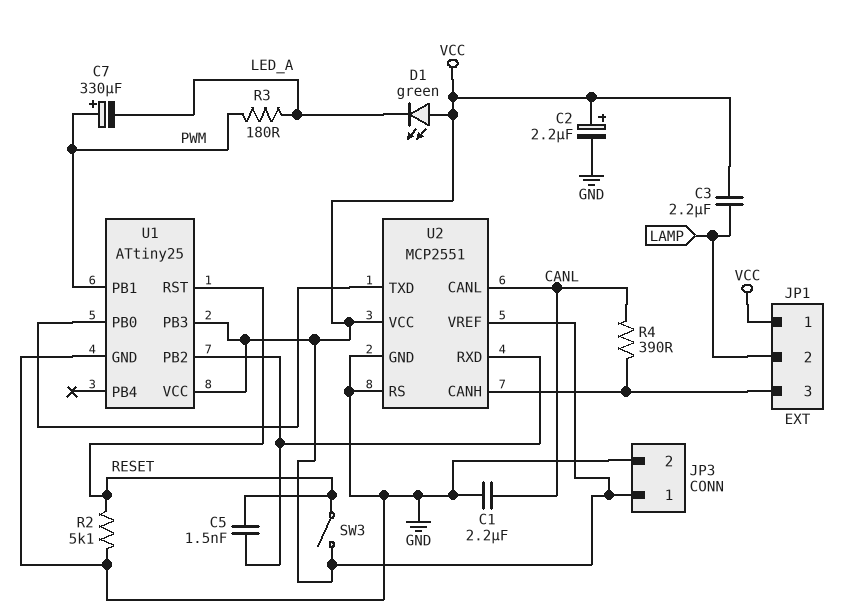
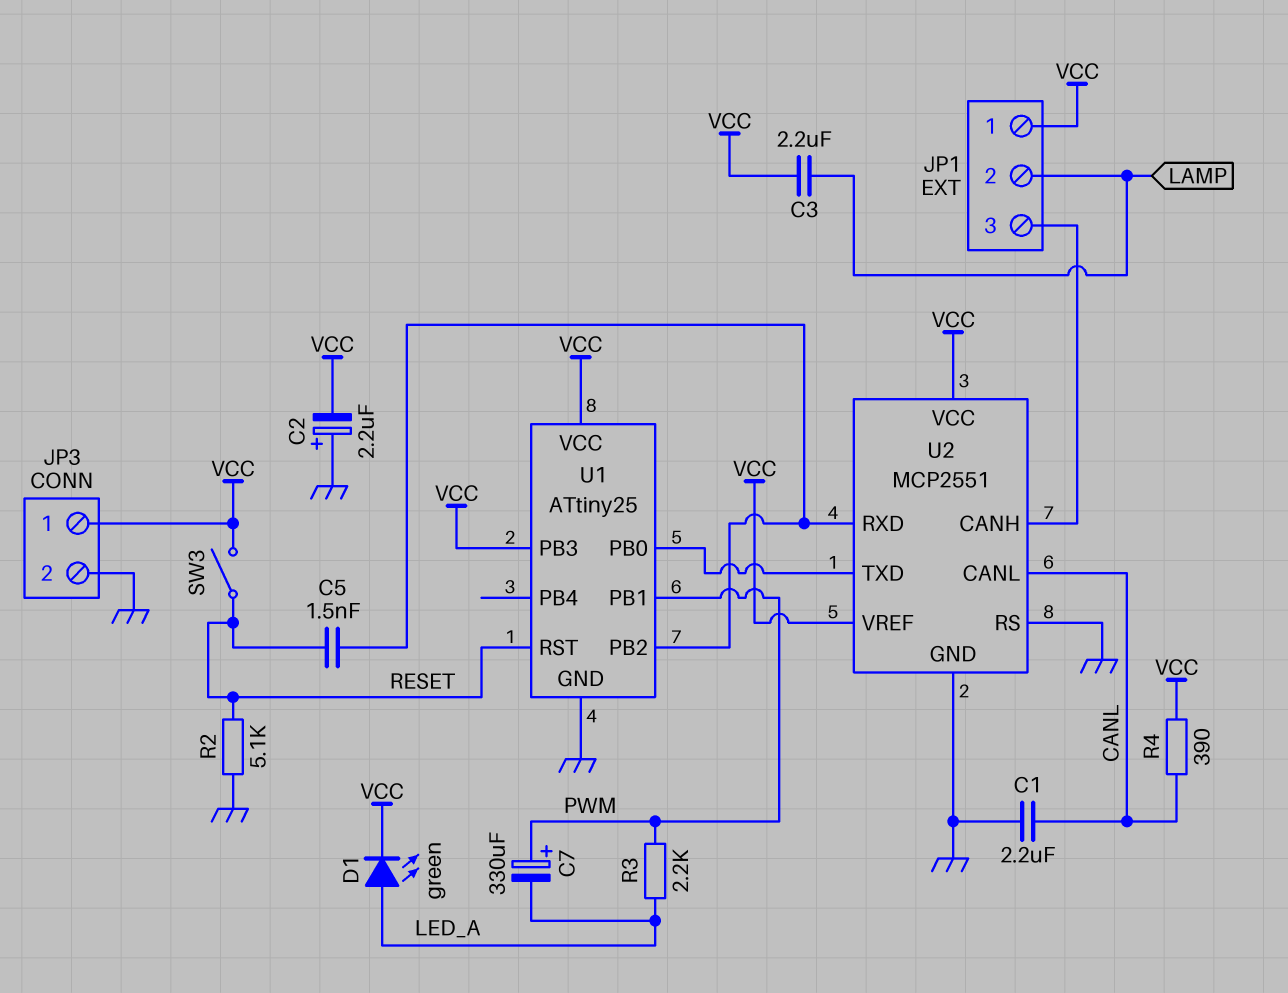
C2: 2.2uF (plus VCC, minus GND) -> 2.2uF (plus GND, minus VCC)
D1: LED green (A VCC, K LED_A) -> LED green (A LED_A, K VCC)
R3: 180 (LED_A, PWM) -> 2.2k (LED_A, PWM)
R4: 390 (CANL, JP1/3) -> 390 (CANL, VCC)

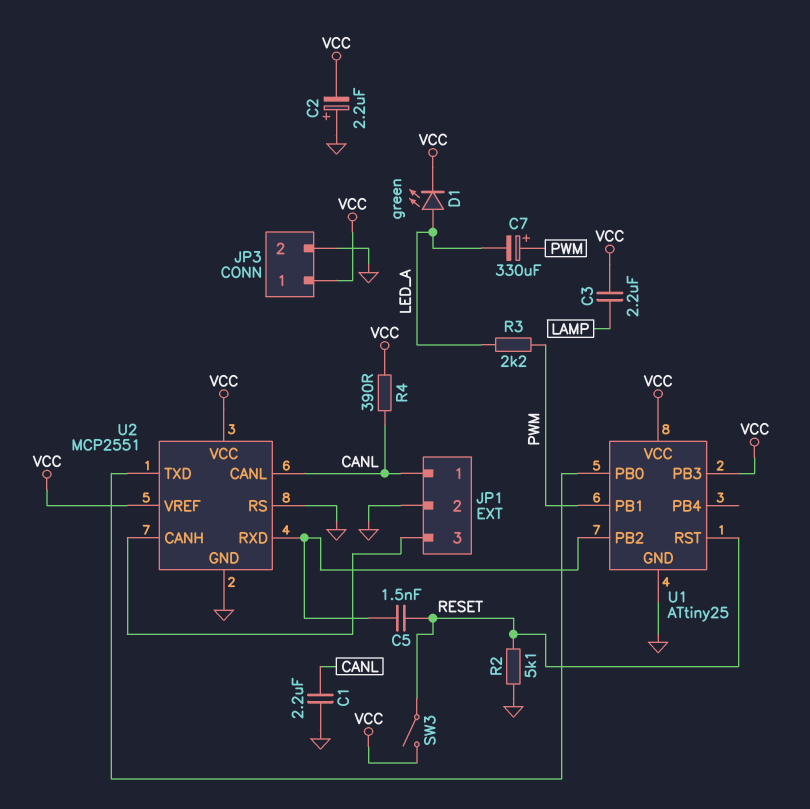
JP1 pin 1: VCC -> CANL
JP1 pin 2: LAMP -> GND

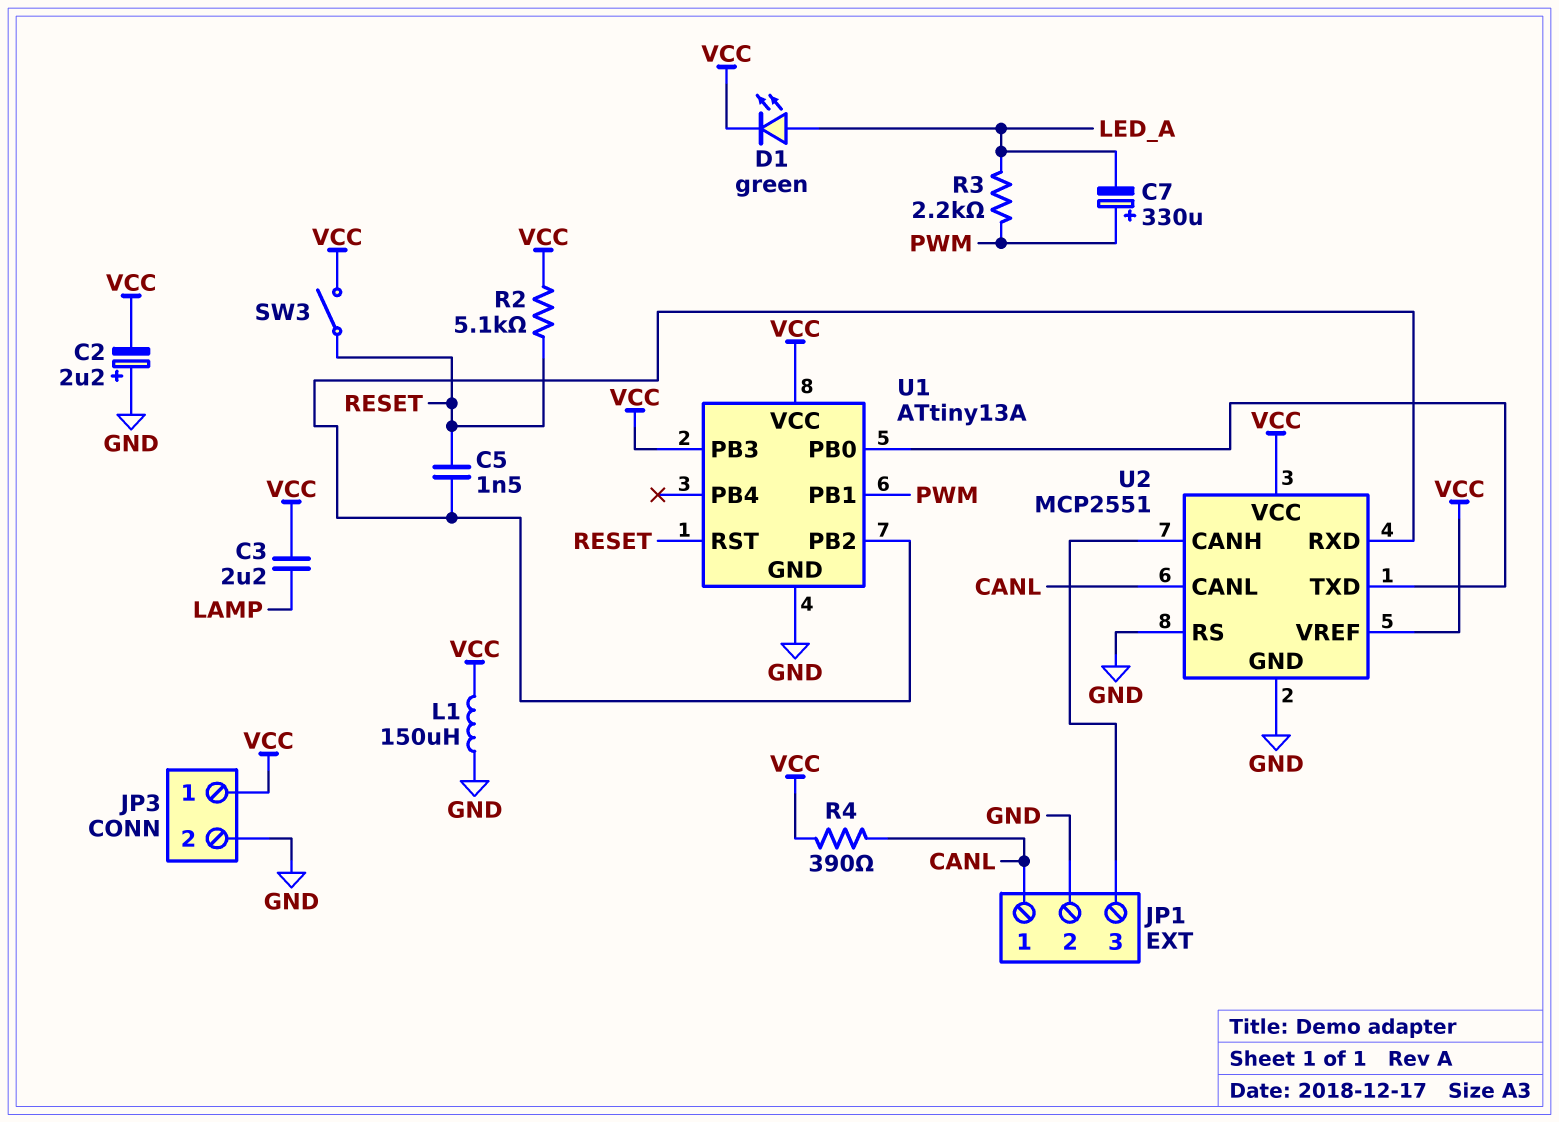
C1: 2.2uF (CANL, GND) -> none
L1: none -> 150uH (GND, VCC)
R2: 5.1k (GND, RESET) -> 5.1k (RESET, VCC)
U1: ATtiny25 -> ATtiny13A

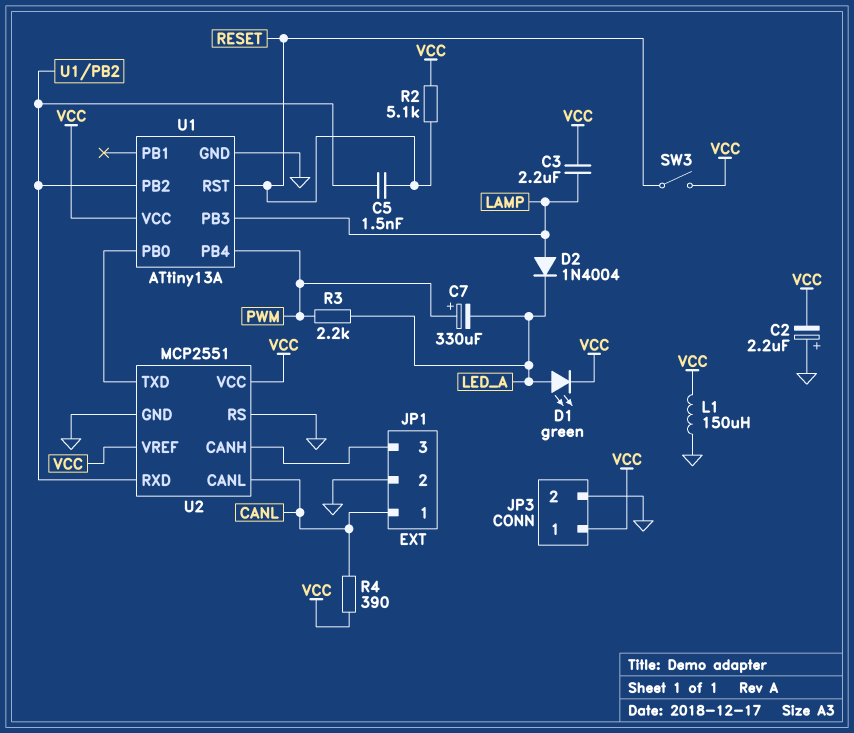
D2: none -> diode 1N4004 (A LAMP, K LED_A)
U1 pin PB1: PWM -> none
U1 pin PB3: VCC -> LAMP
U1 pin PB4: none -> PWM

